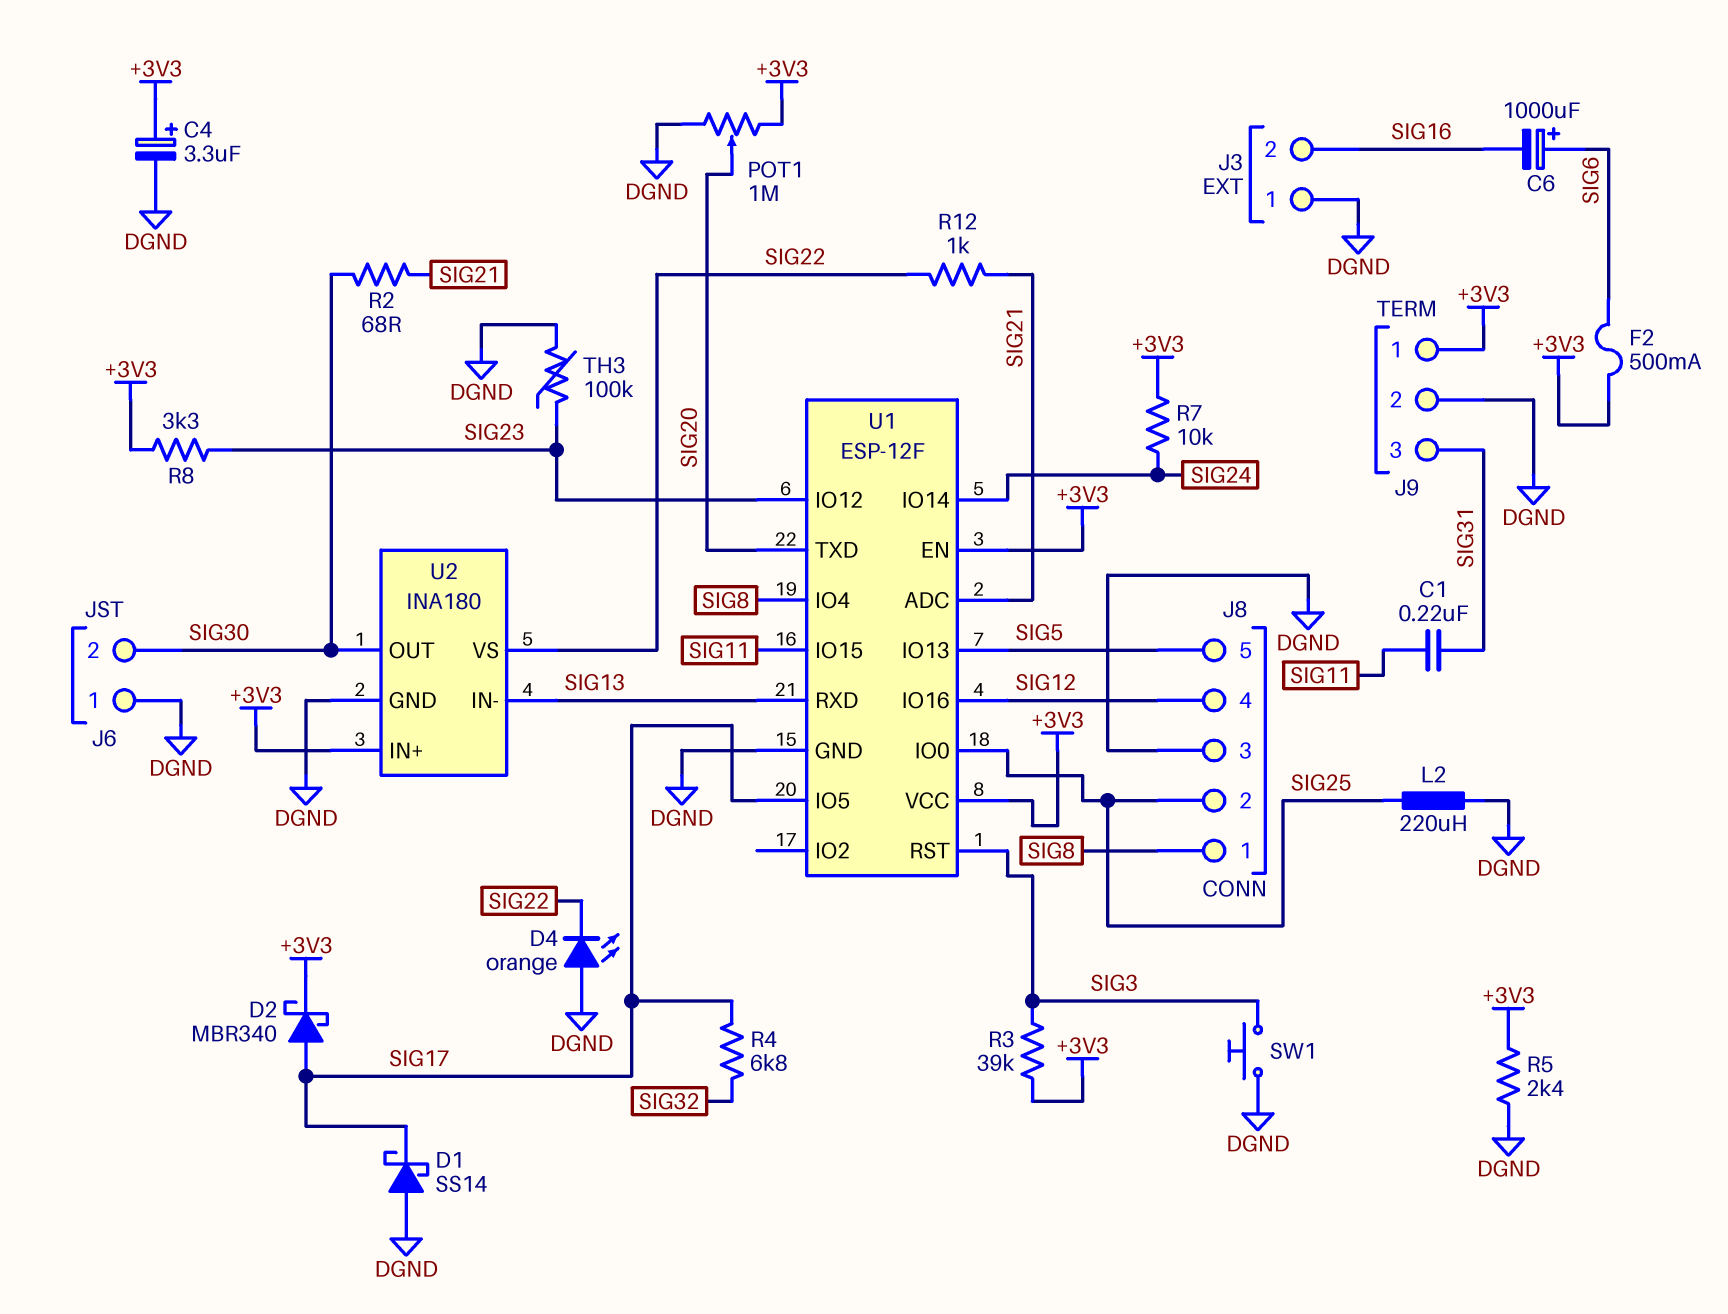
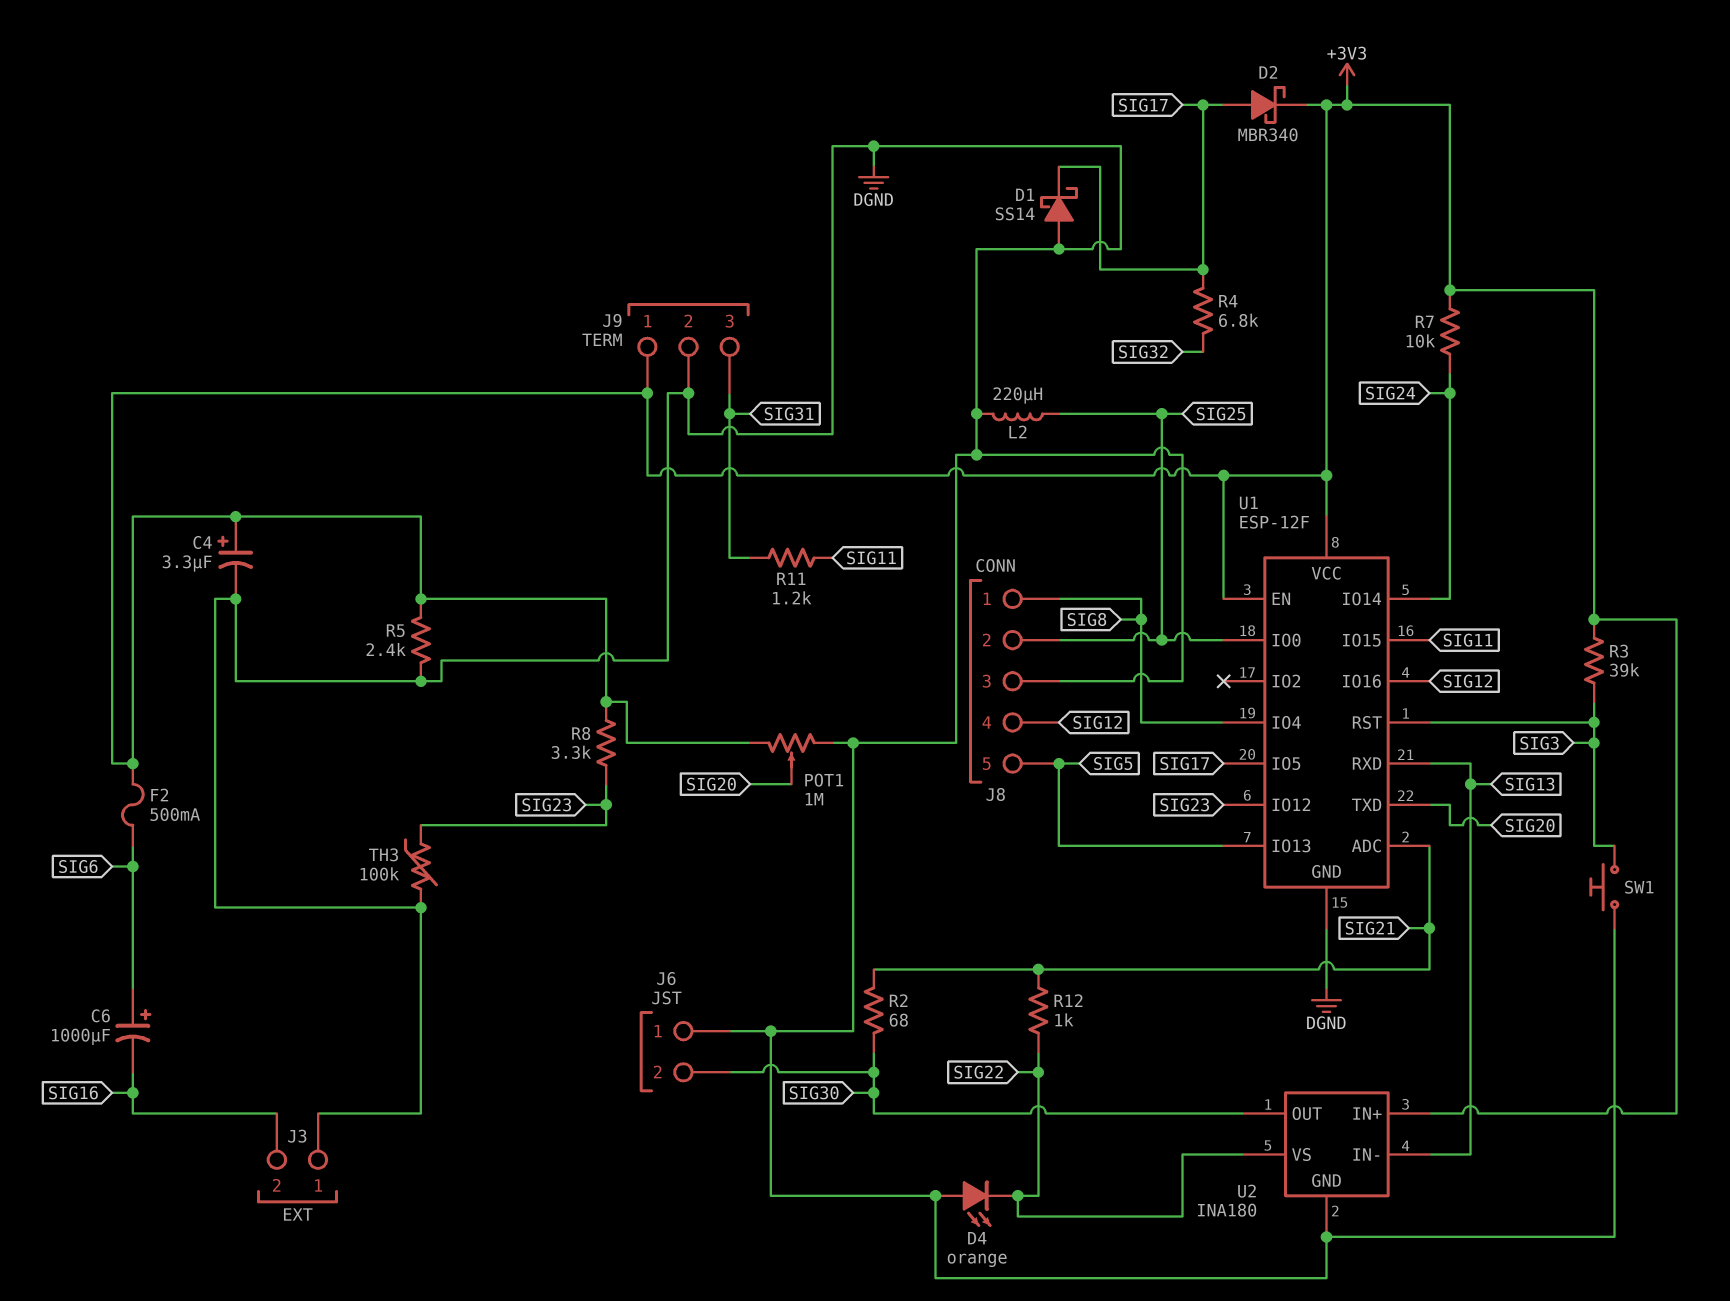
C1: 220nF (SIG11, SIG31) -> none
R11: none -> 1.2k (SIG11, SIG31)

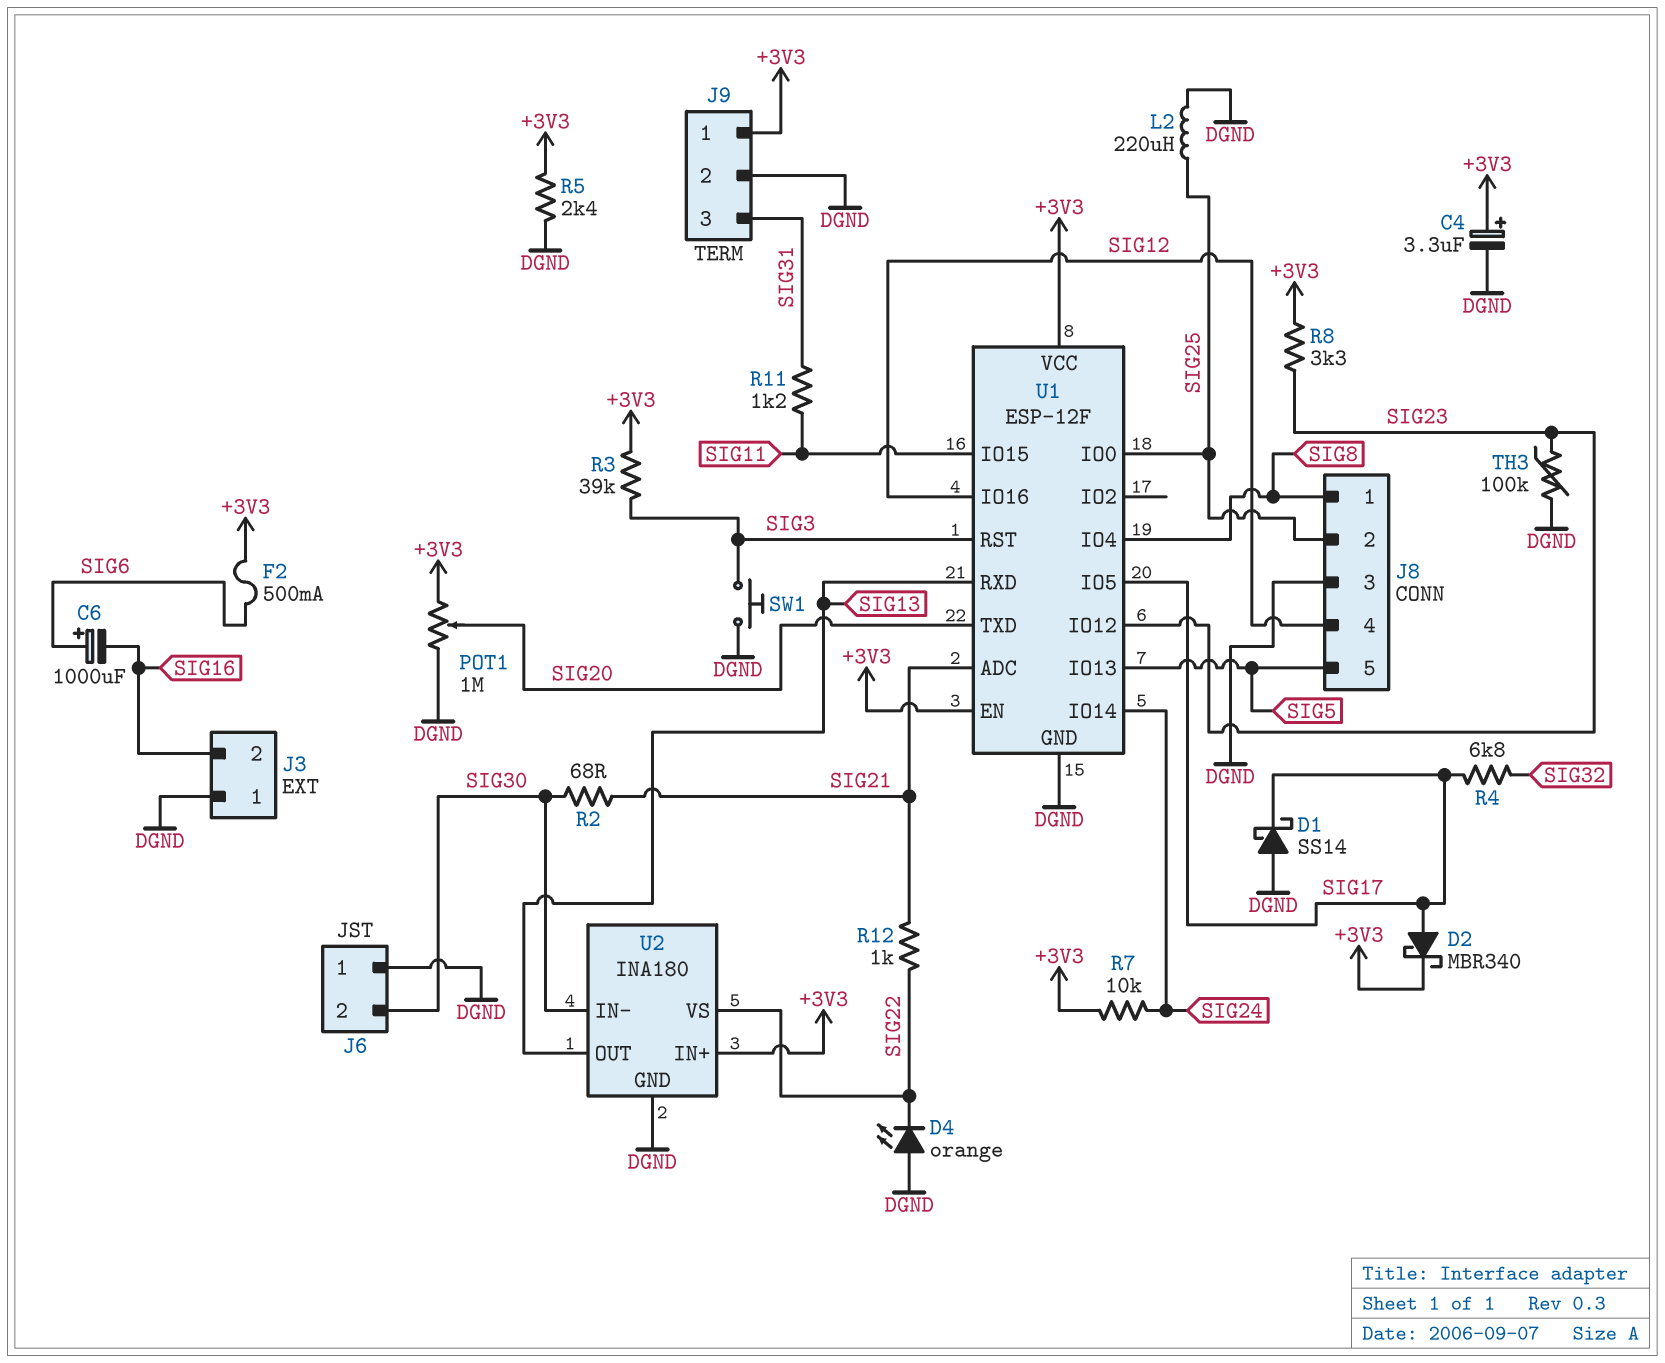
U2 pin IN-: SIG13 -> SIG30
U2 pin OUT: SIG30 -> SIG13

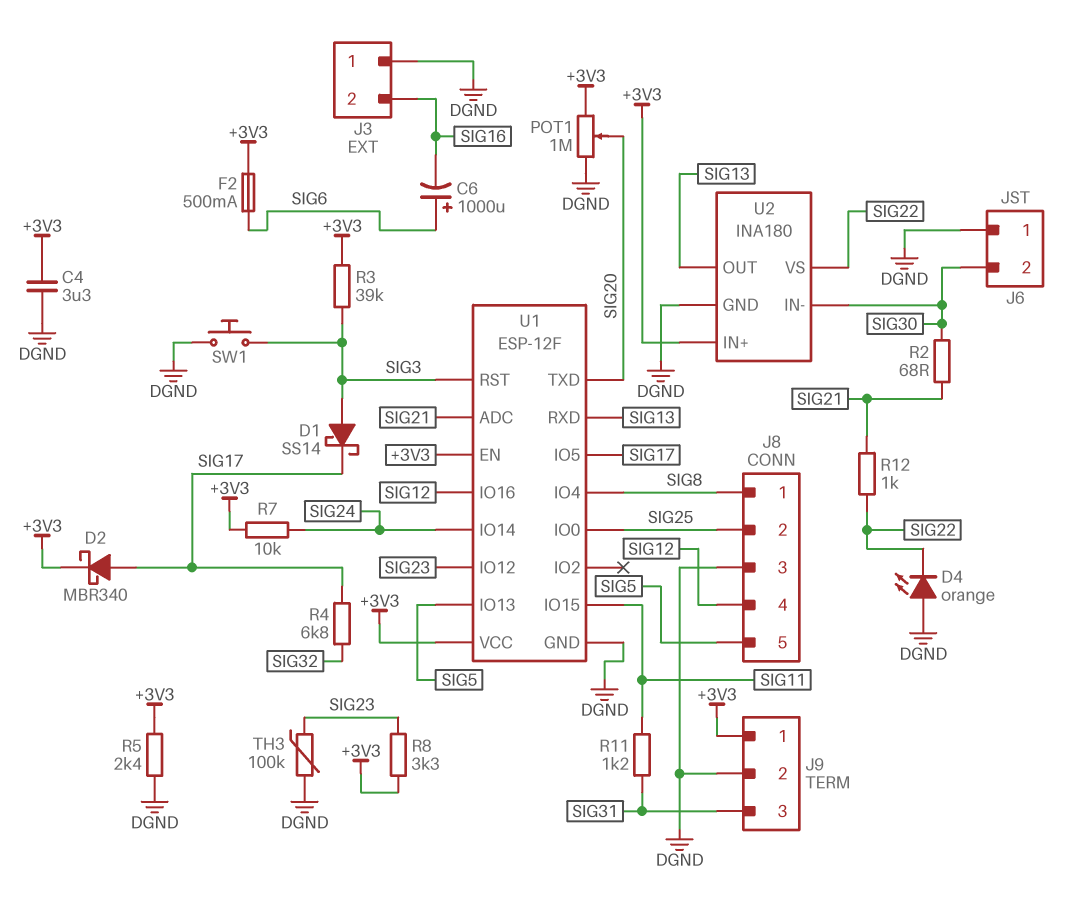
C4: 3.3uF (plus +3V3, minus DGND) -> 3.3uF (+3V3, DGND)
D1: schottky SS14 (A DGND, K SIG17) -> schottky SS14 (A SIG3, K SIG17)
L2: 220uH (DGND, SIG25) -> none

